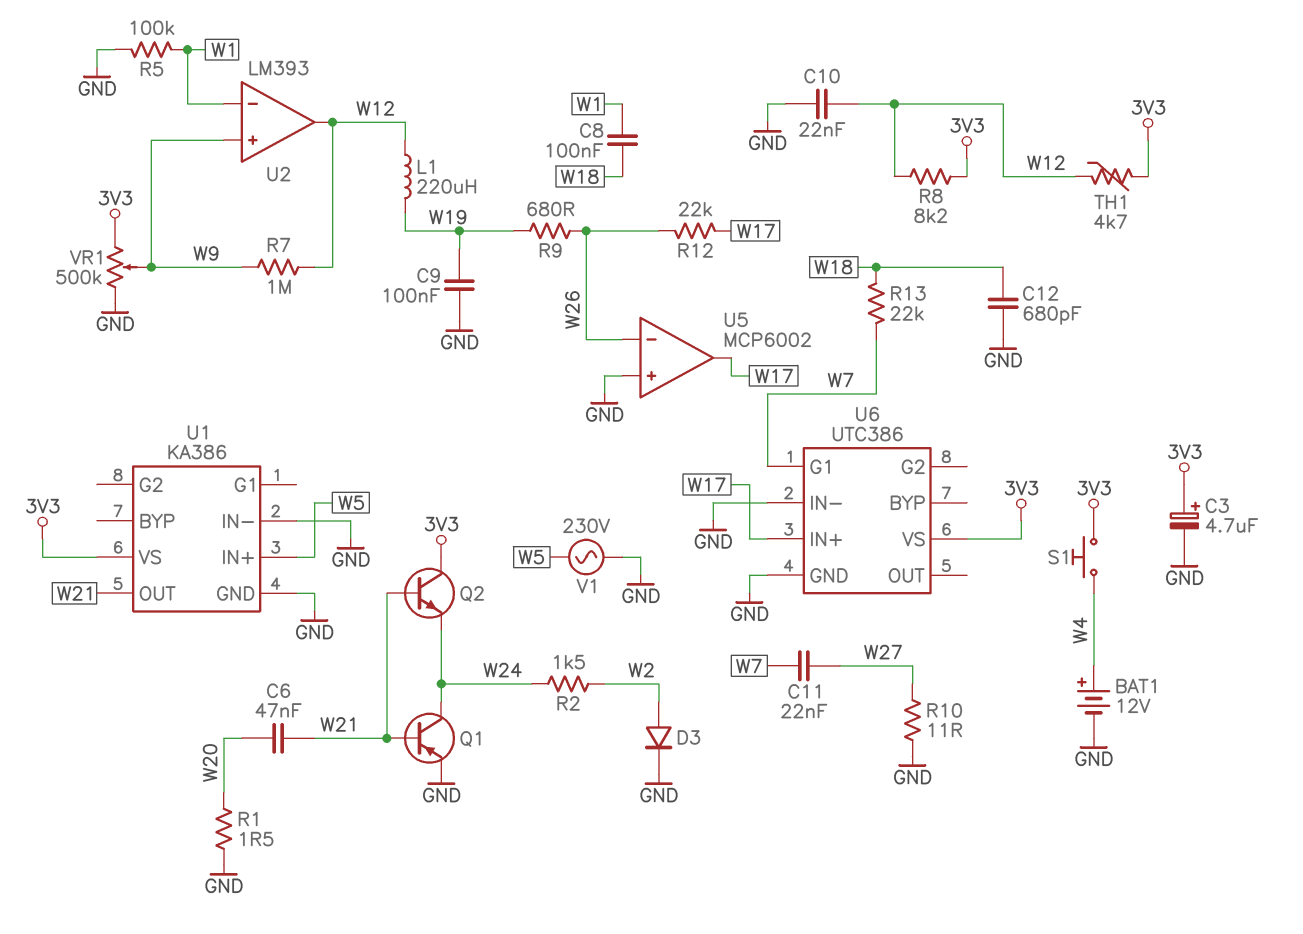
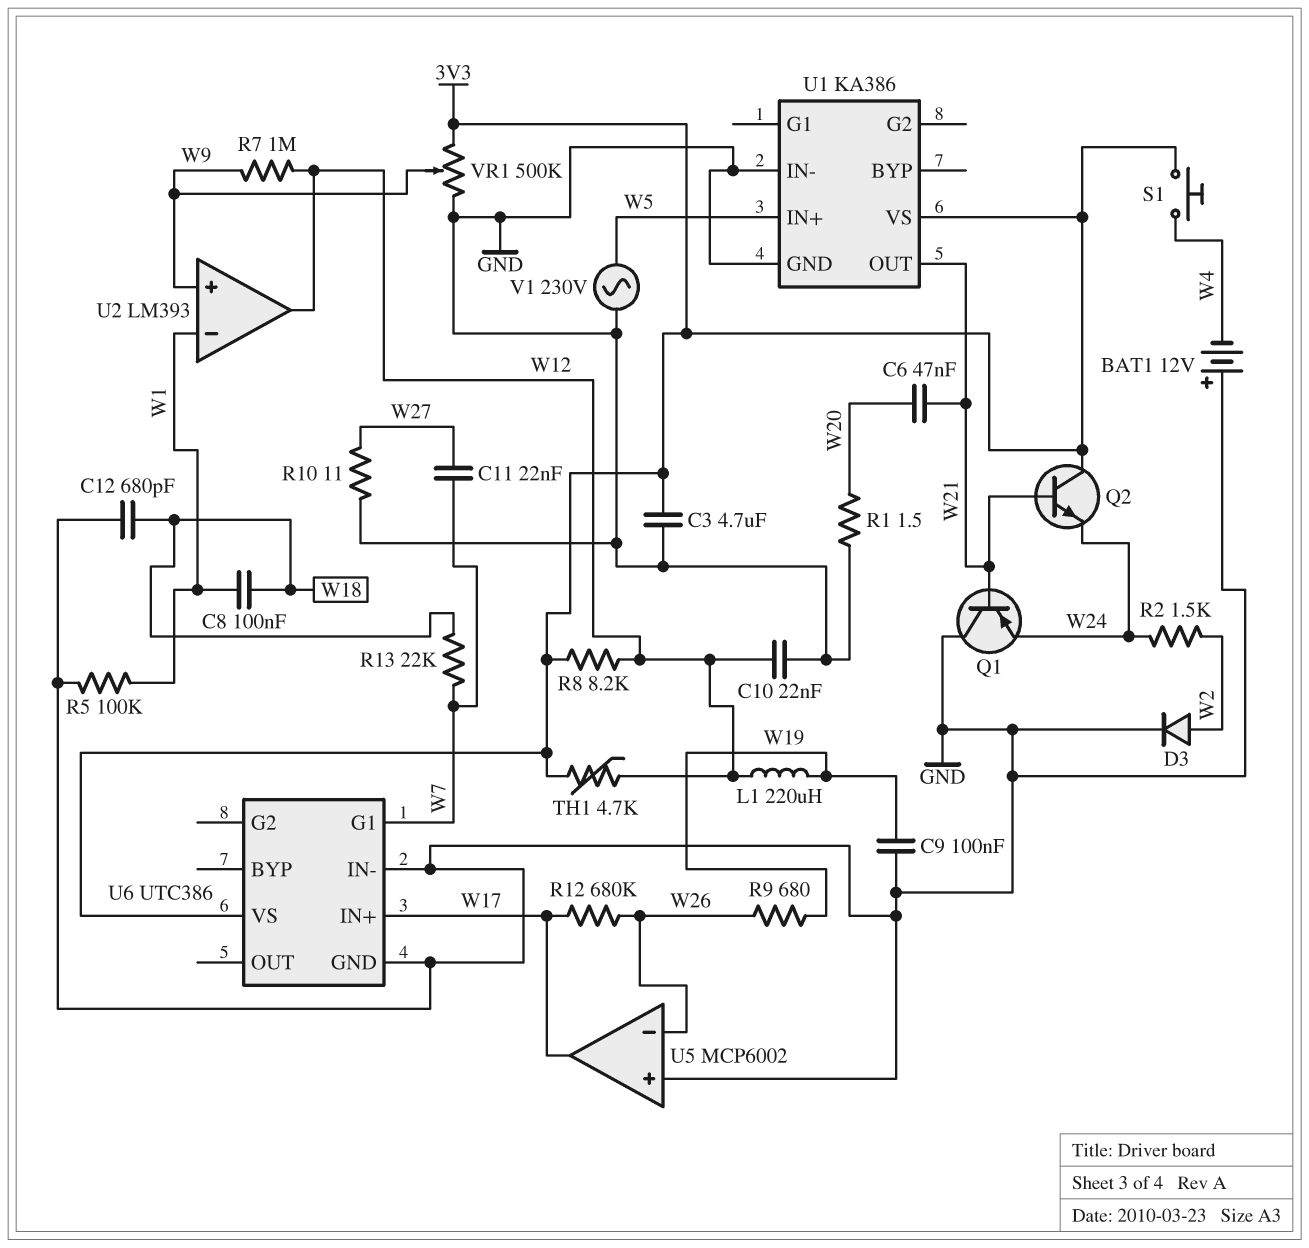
BAT1: 12V (plus W4, minus GND) -> 12V (plus GND, minus W4)
C3: 4.7uF (plus 3V3, minus GND) -> 4.7uF (3V3, GND)
Q1: PNP (B W21, C W24, E GND) -> PNP (B W21, C GND, E W24)
R12: 22k (W17, W26) -> 680k (W17, W26)

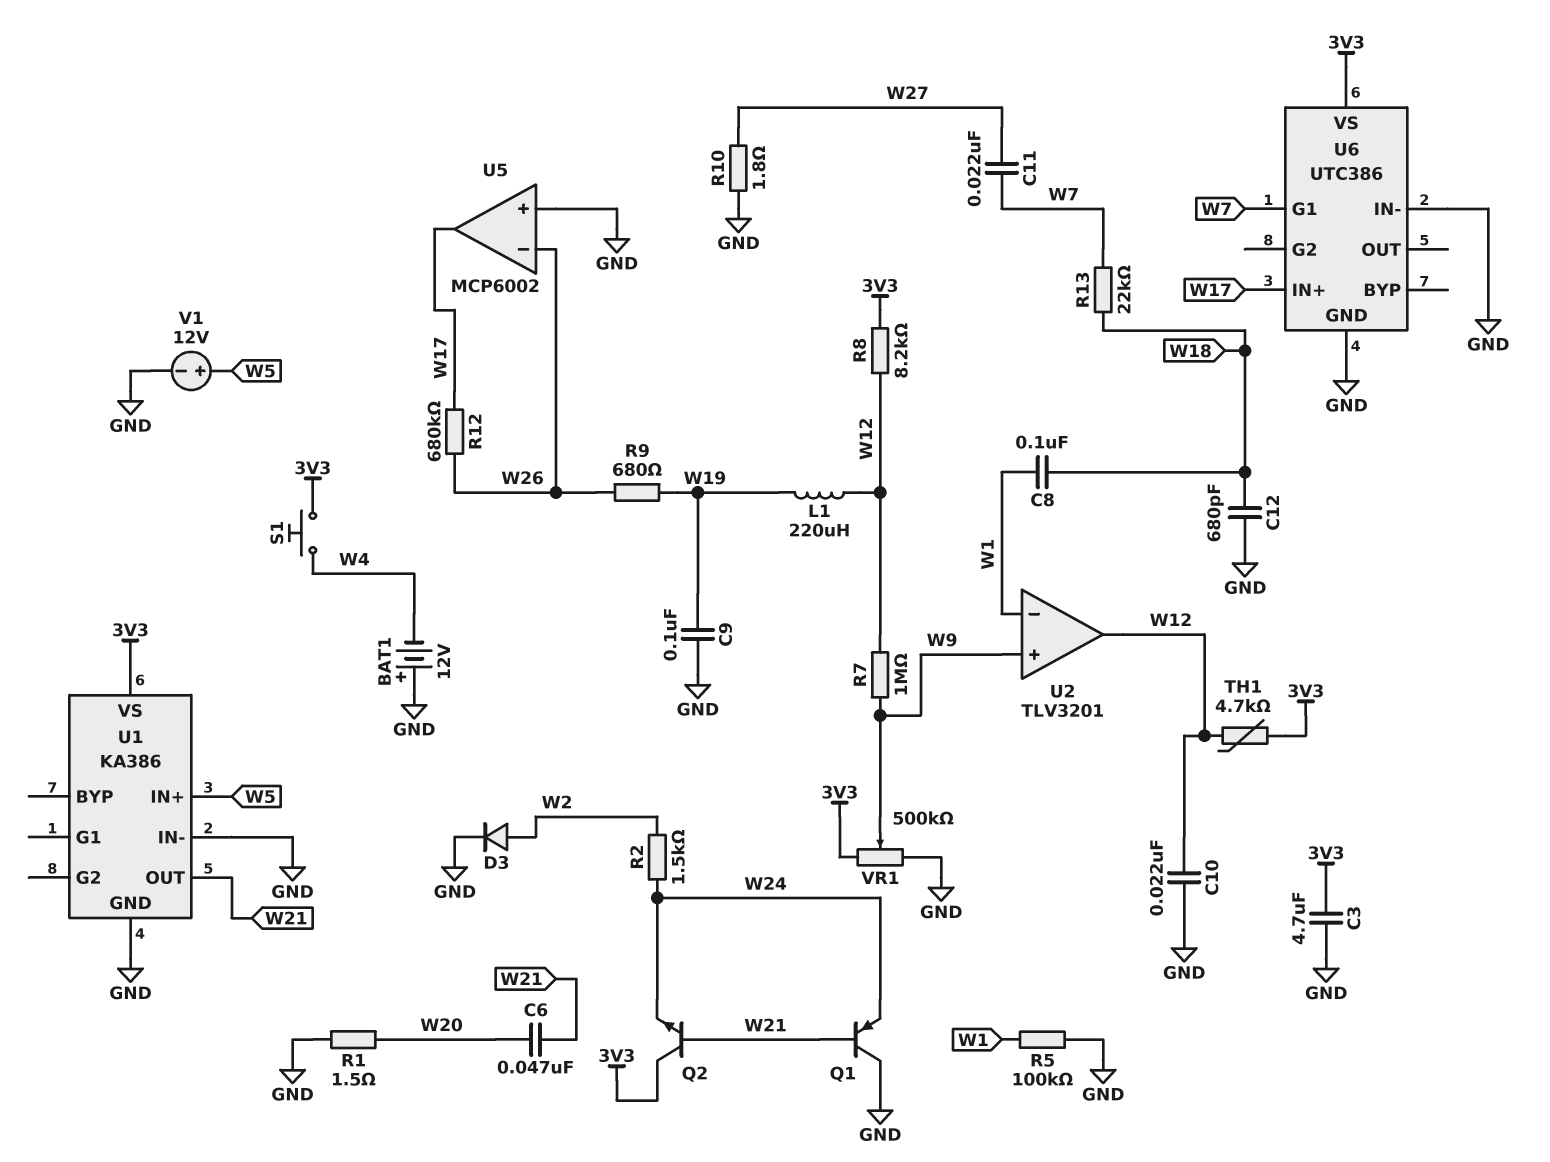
R10: 11 (GND, W27) -> 1.8 (GND, W27)
U2: LM393 -> TLV3201
V1: AC 230V (GND, W5) -> 12V (plus W5, minus GND)

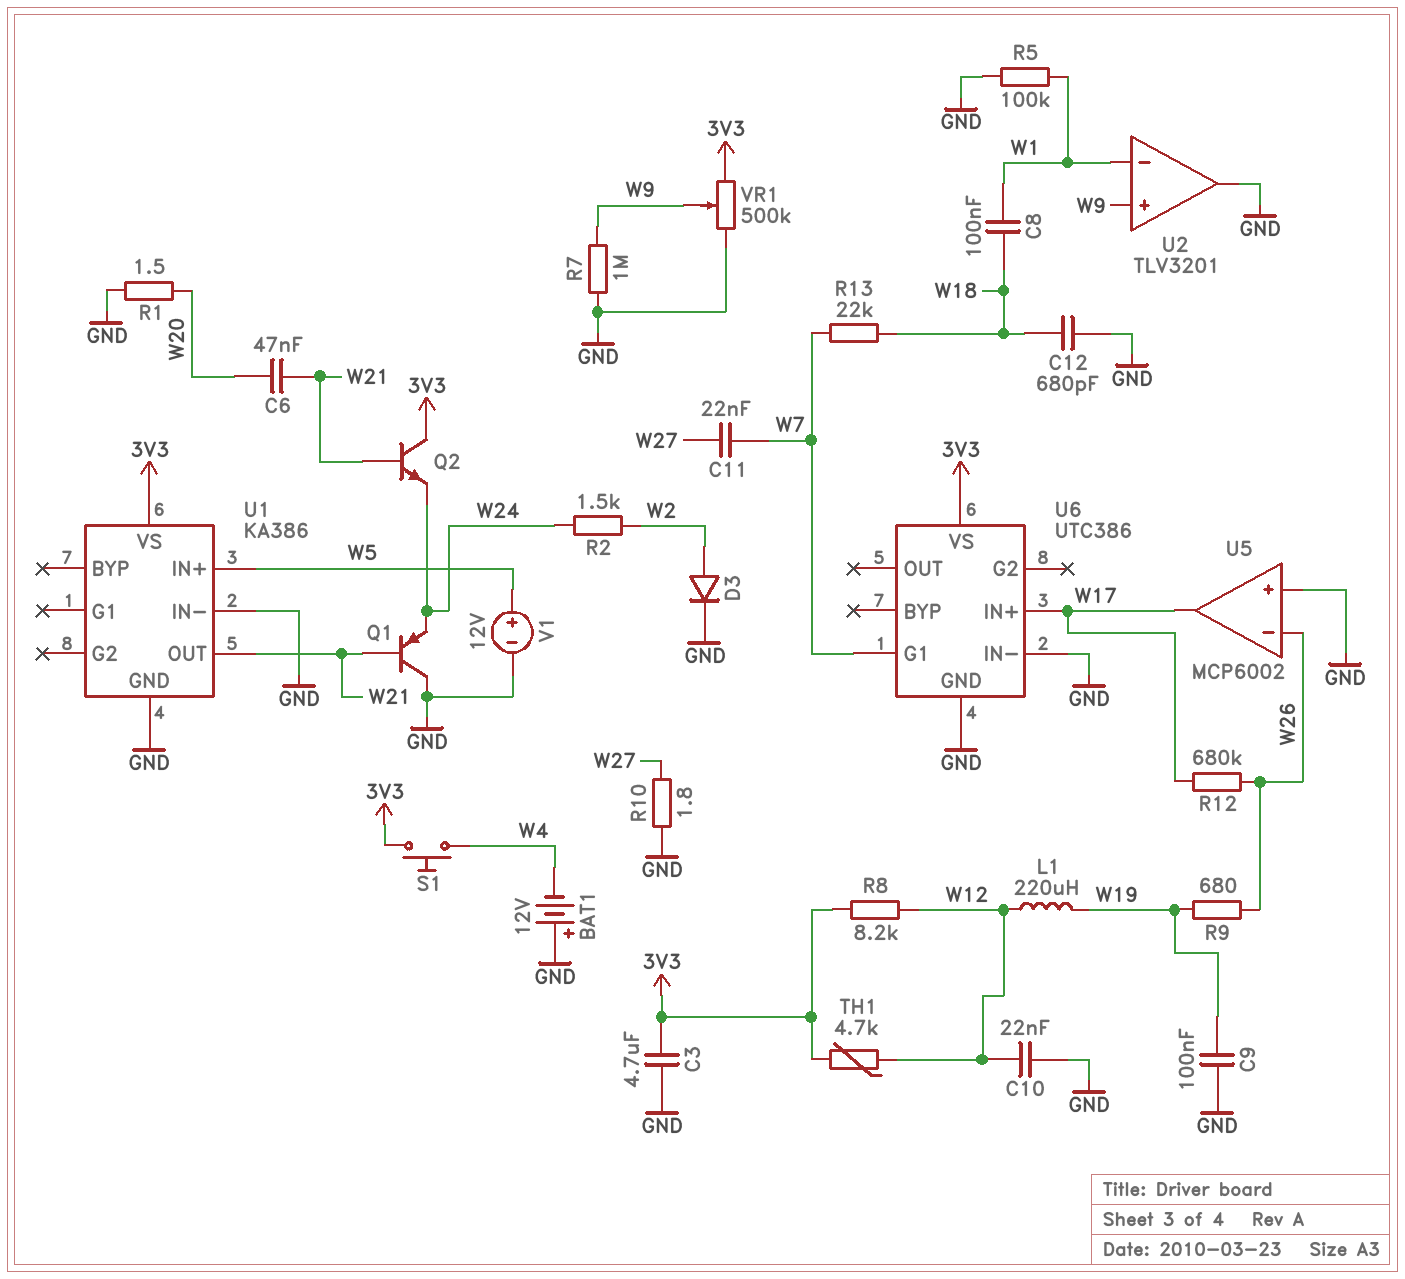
R7: 1M (W9, W12) -> 1M (GND, W9)
U2 pin out: W12 -> GND

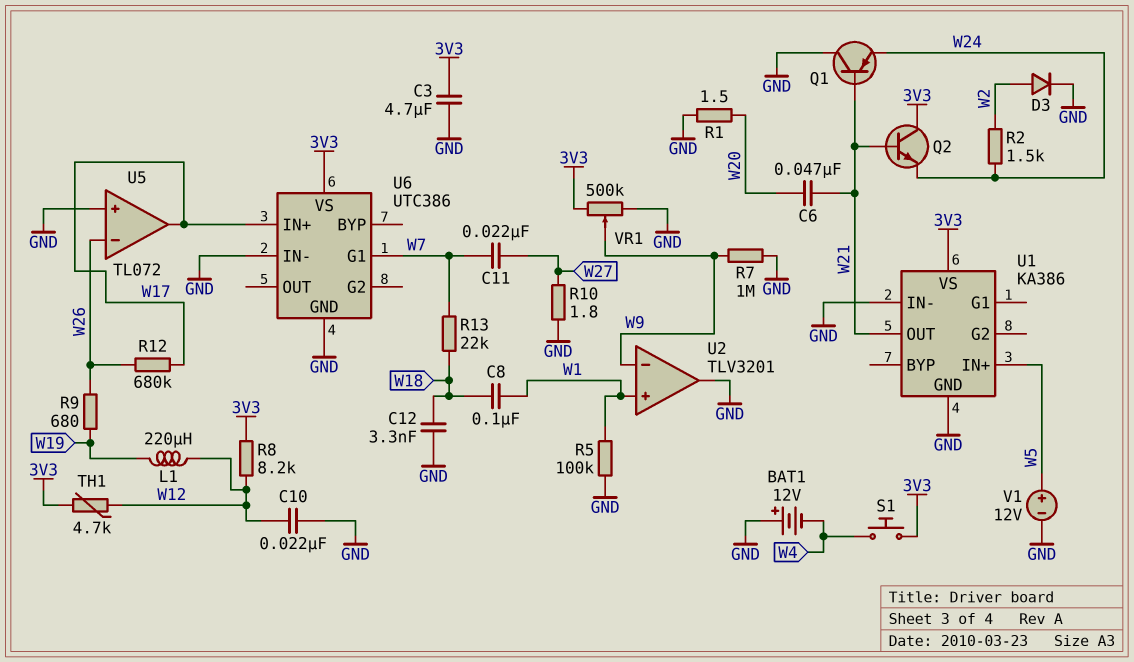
C9: 100nF (GND, W19) -> none
C12: 680pF (GND, W18) -> 3.3nF (GND, W18)
U2 pin in+: W9 -> W1
U2 pin in-: W1 -> W9
U5: MCP6002 -> TL072

